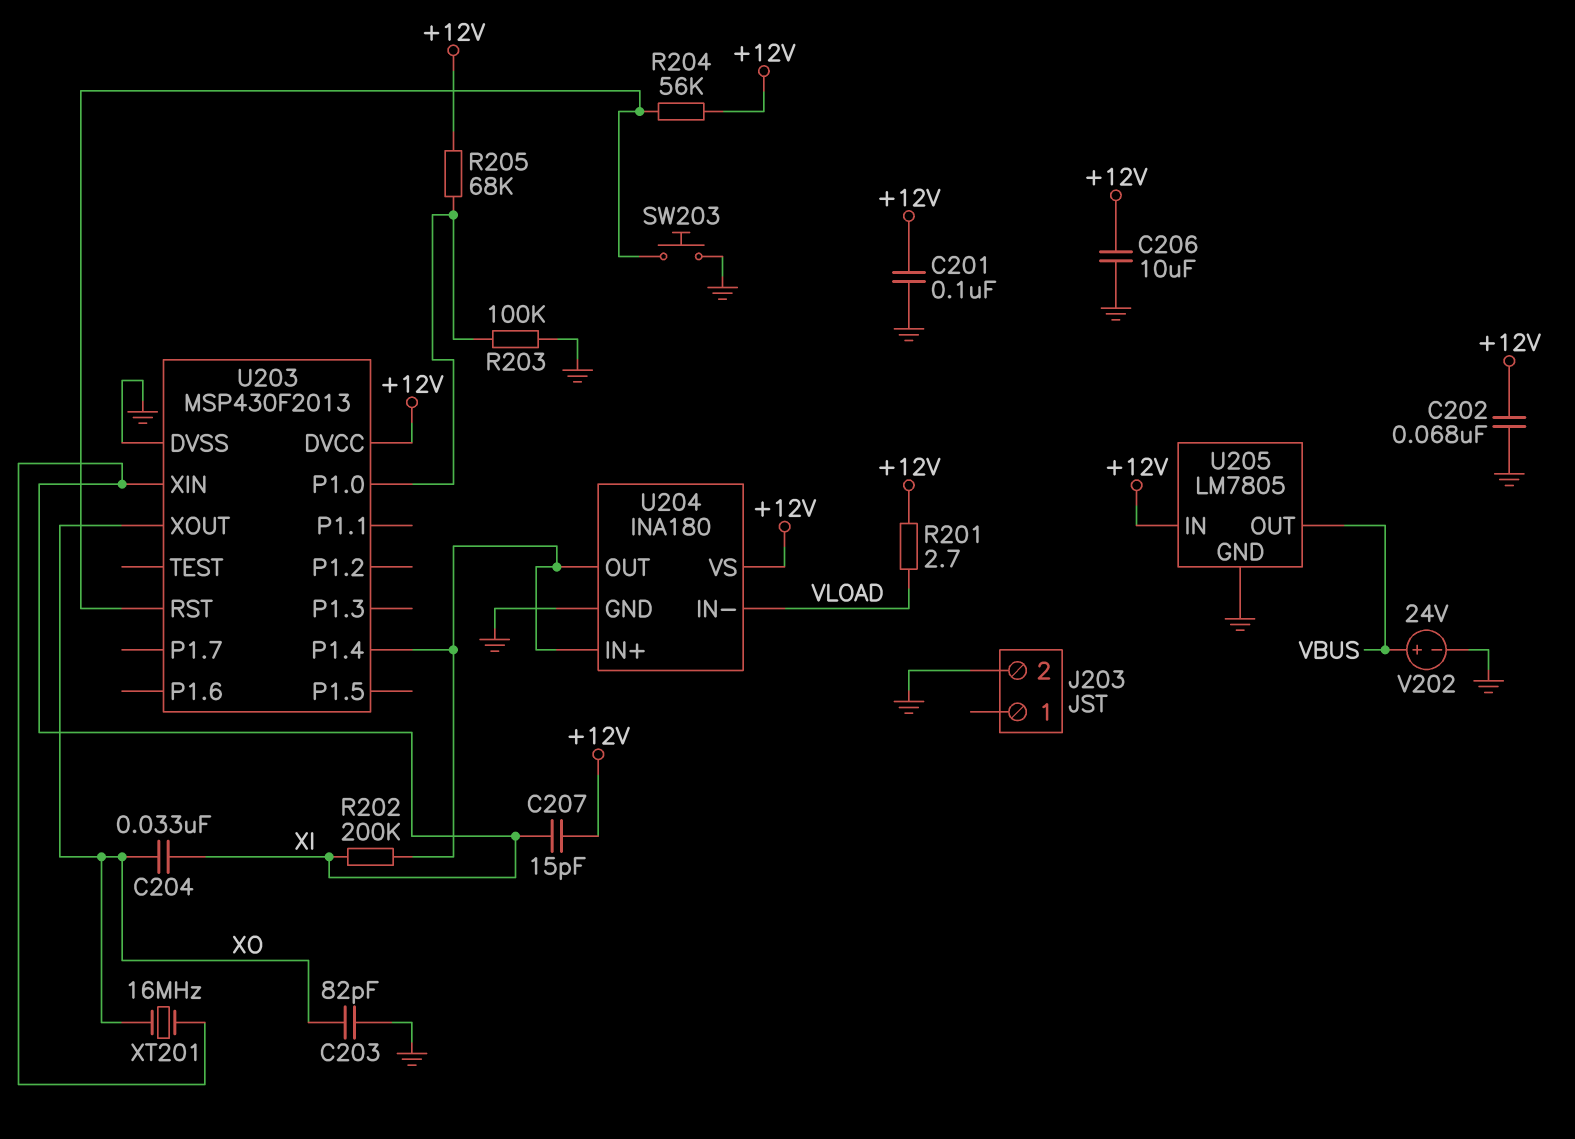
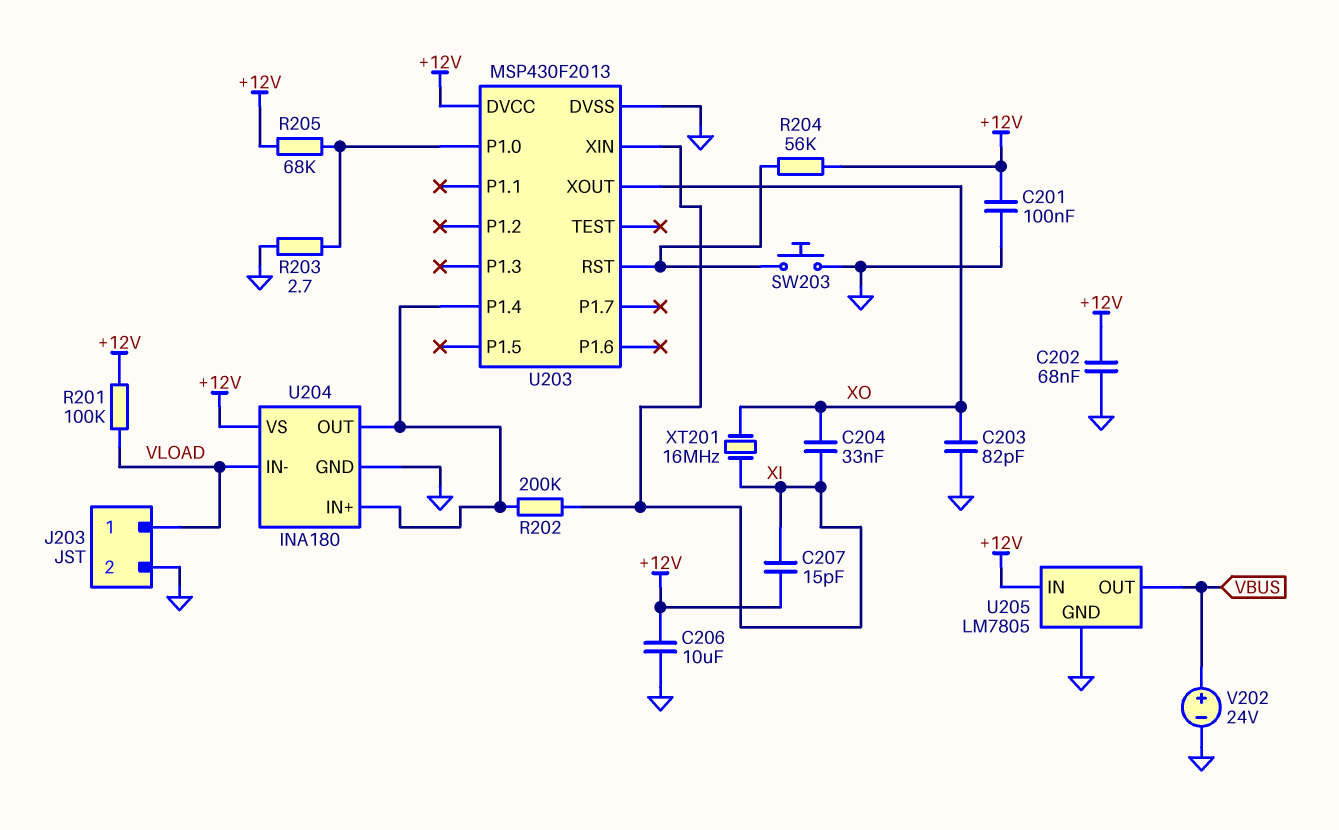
J203 pin 1: none -> VLOAD
R201: 2.7 (+12V, VLOAD) -> 100k (+12V, VLOAD)
R203: 100k (GND, U203/P1.0) -> 2.7 (GND, U203/P1.0)

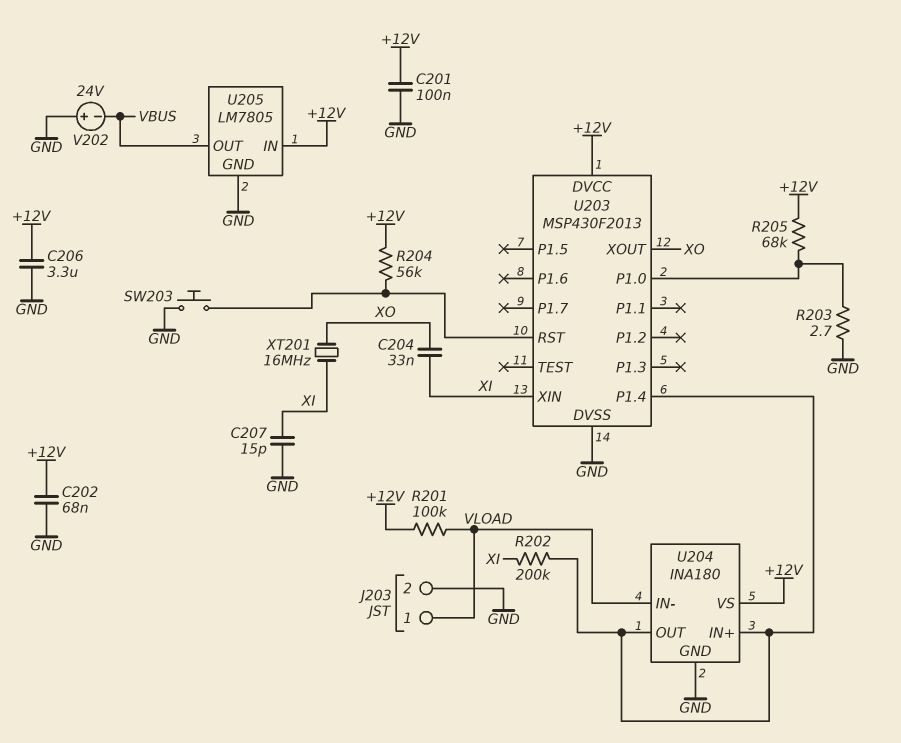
C203: 82pF (GND, XO) -> none
C206: 10uF (+12V, GND) -> 3.3uF (+12V, GND)
C207: 15pF (+12V, XI) -> 15pF (GND, XI)
V202: 24V (plus VBUS, minus GND) -> 24V (plus GND, minus VBUS)

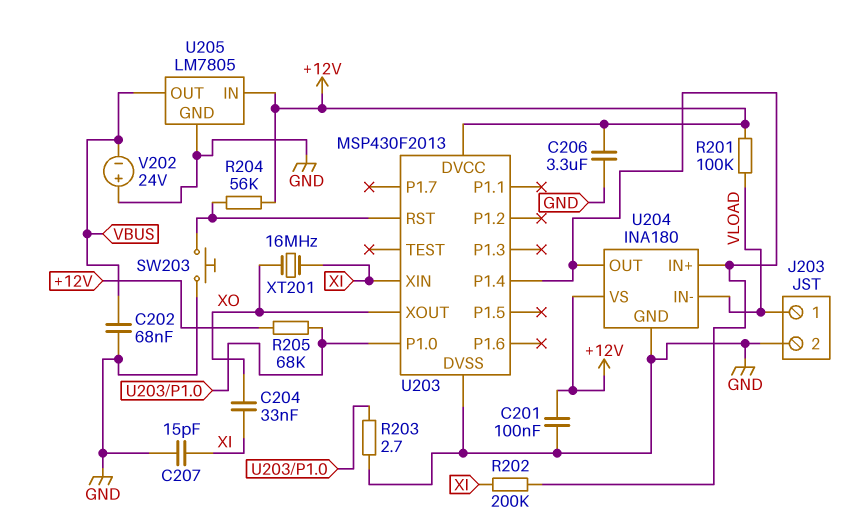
C202: 68nF (+12V, GND) -> 68nF (GND, VBUS)

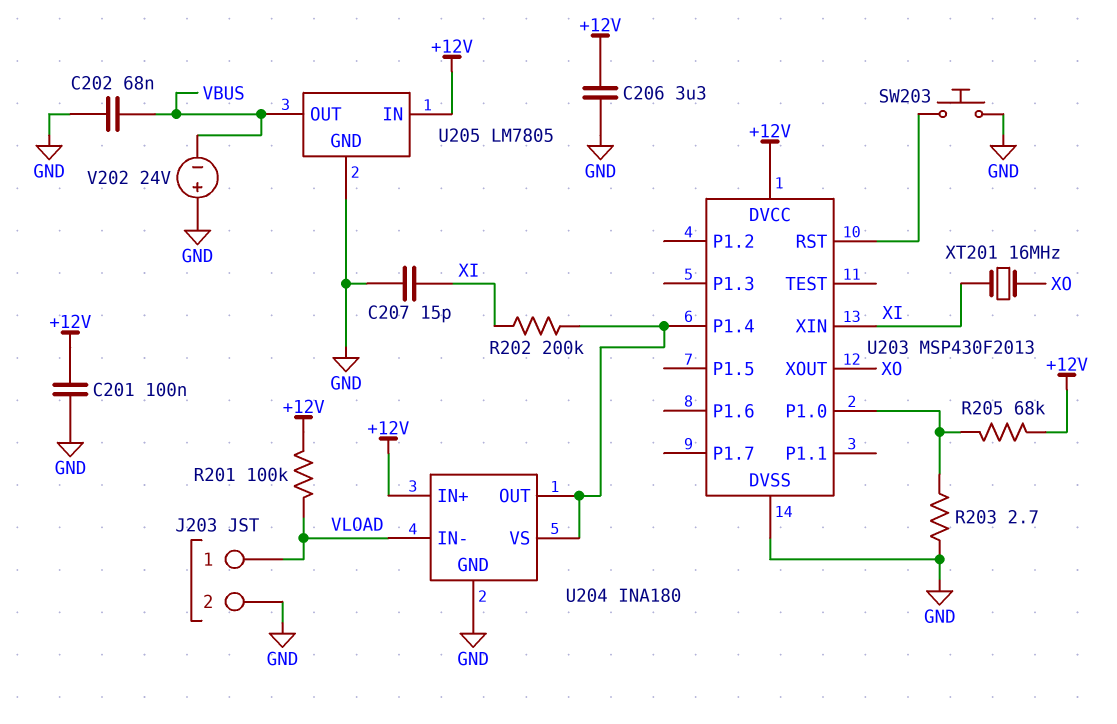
C204: 33nF (XI, XO) -> none
R204: 56k (+12V, U203/RST) -> none
U204 pin IN+: U203/P1.4 -> +12V
U204 pin VS: +12V -> U203/P1.4

